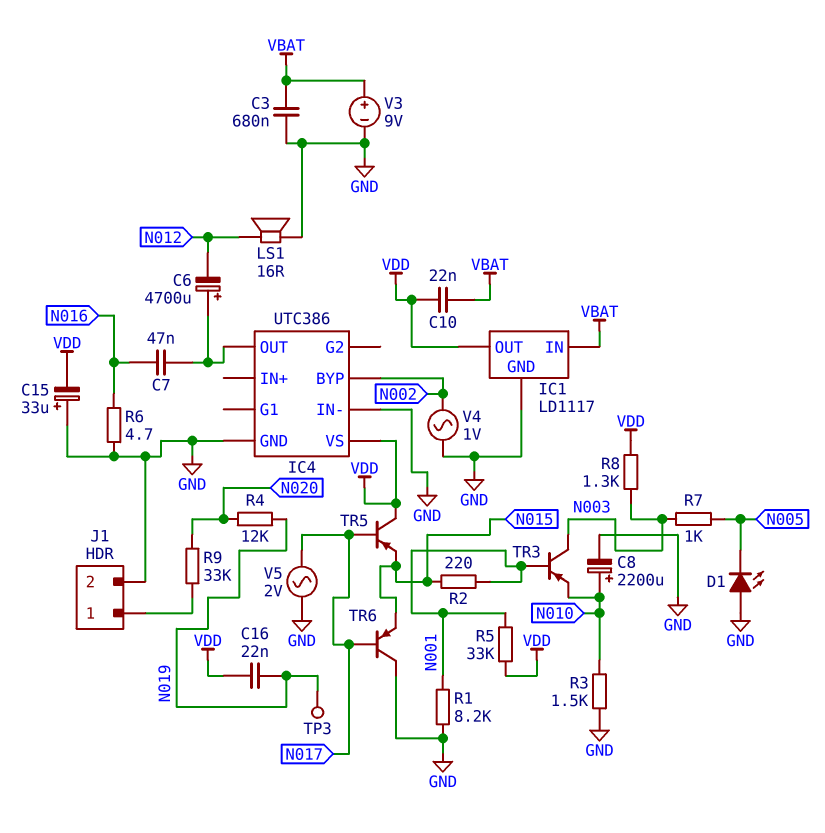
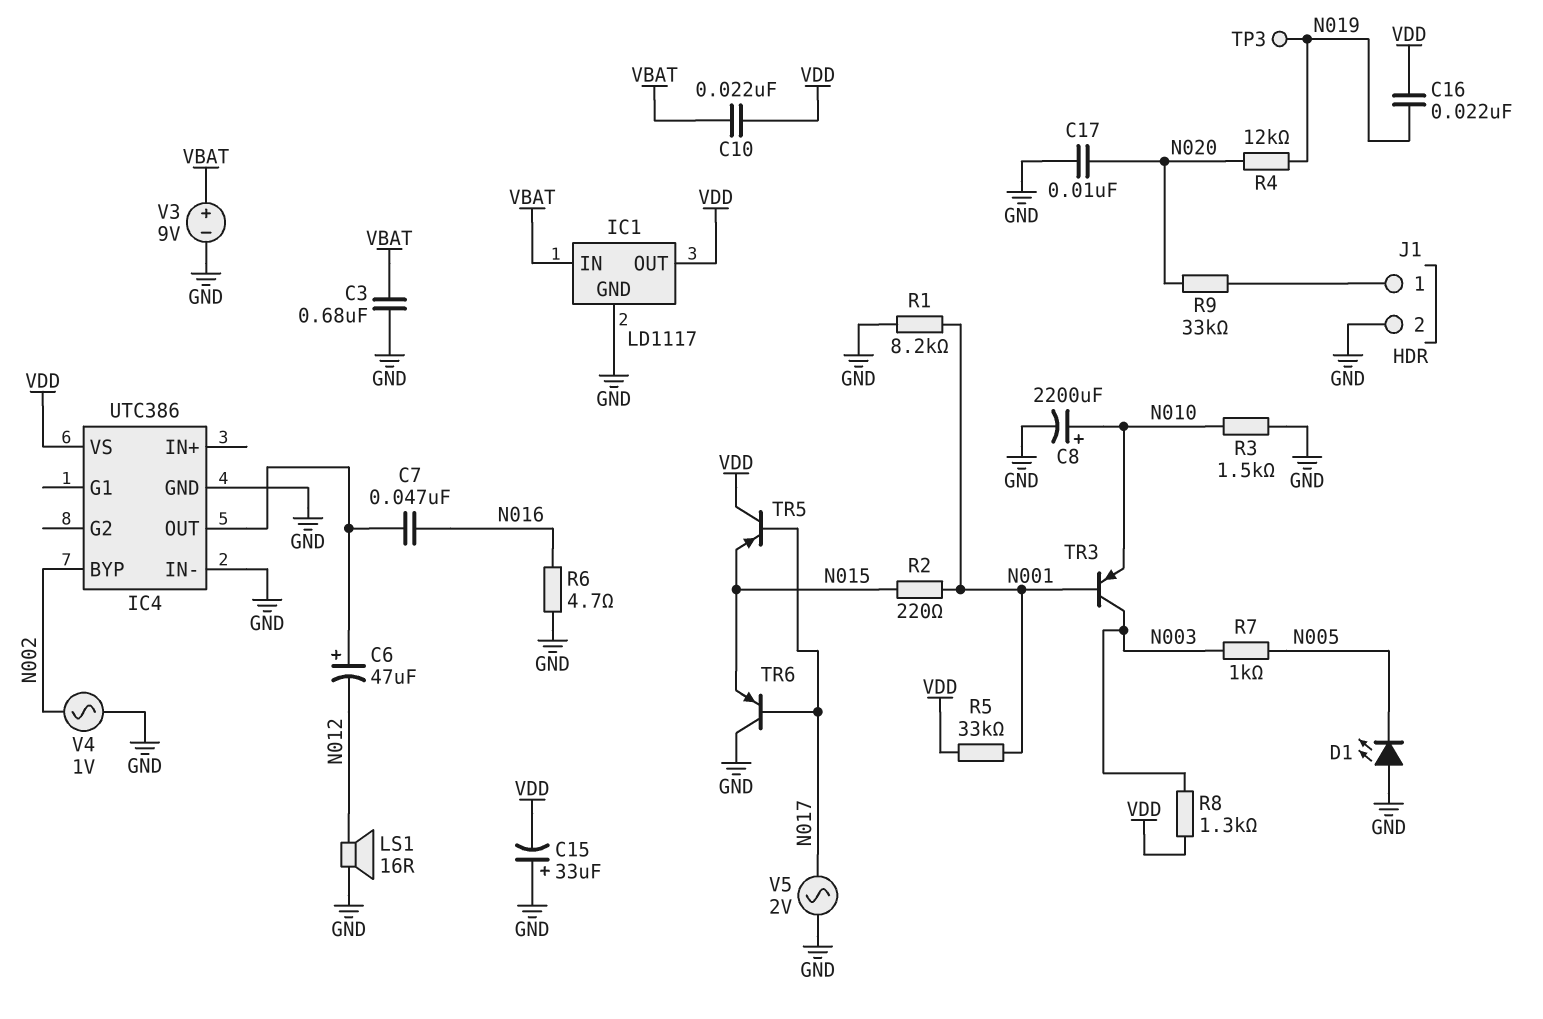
C6: 4700uF (plus IC4/OUT, minus N012) -> 47uF (plus IC4/OUT, minus N012)
C17: none -> 10nF (GND, N020)

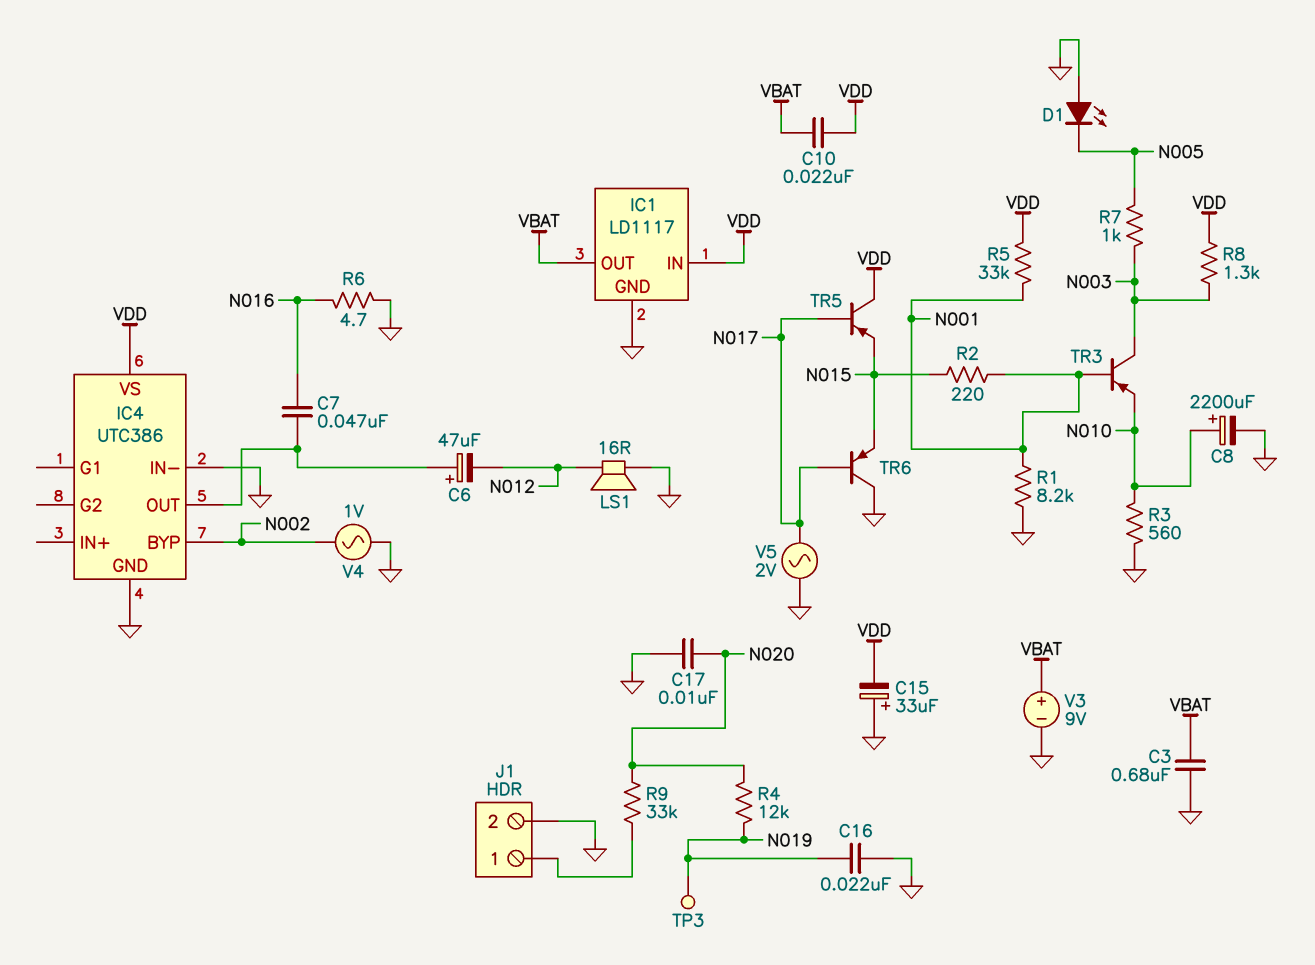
C16: 22nF (N019, VDD) -> 22nF (GND, N019)
IC1 pin IN: VBAT -> VDD
IC1 pin OUT: VDD -> VBAT
R3: 1.5k (GND, N010) -> 560 (GND, N010)

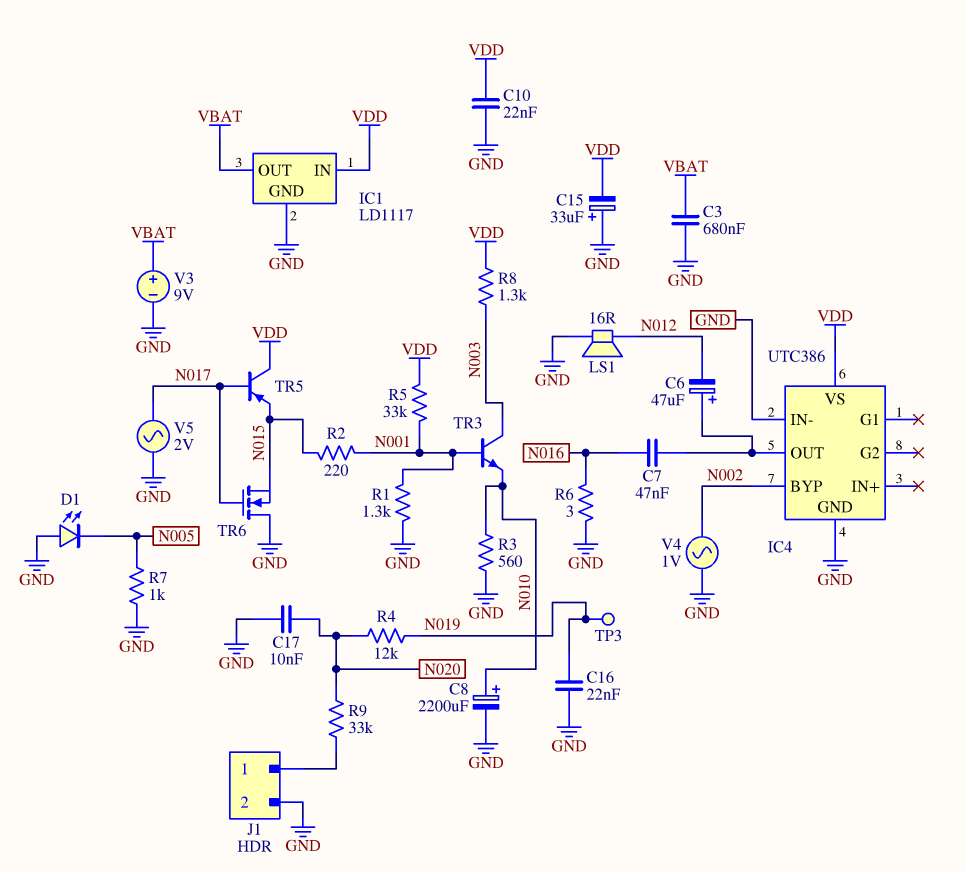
C10: 22nF (VBAT, VDD) -> 22nF (GND, VDD)
R1: 8.2k (GND, N001) -> 1.3k (GND, N001)
R6: 4.7 (GND, N016) -> 3 (GND, N016)
R7: 1k (N003, N005) -> 1k (GND, N005)
TR3: PNP (B N001, C N003, E N010) -> NPN (B N001, C N003, E N010)
TR6: PNP (B N017, C GND, E N015) -> NMOS (G N017, D GND, S N015)

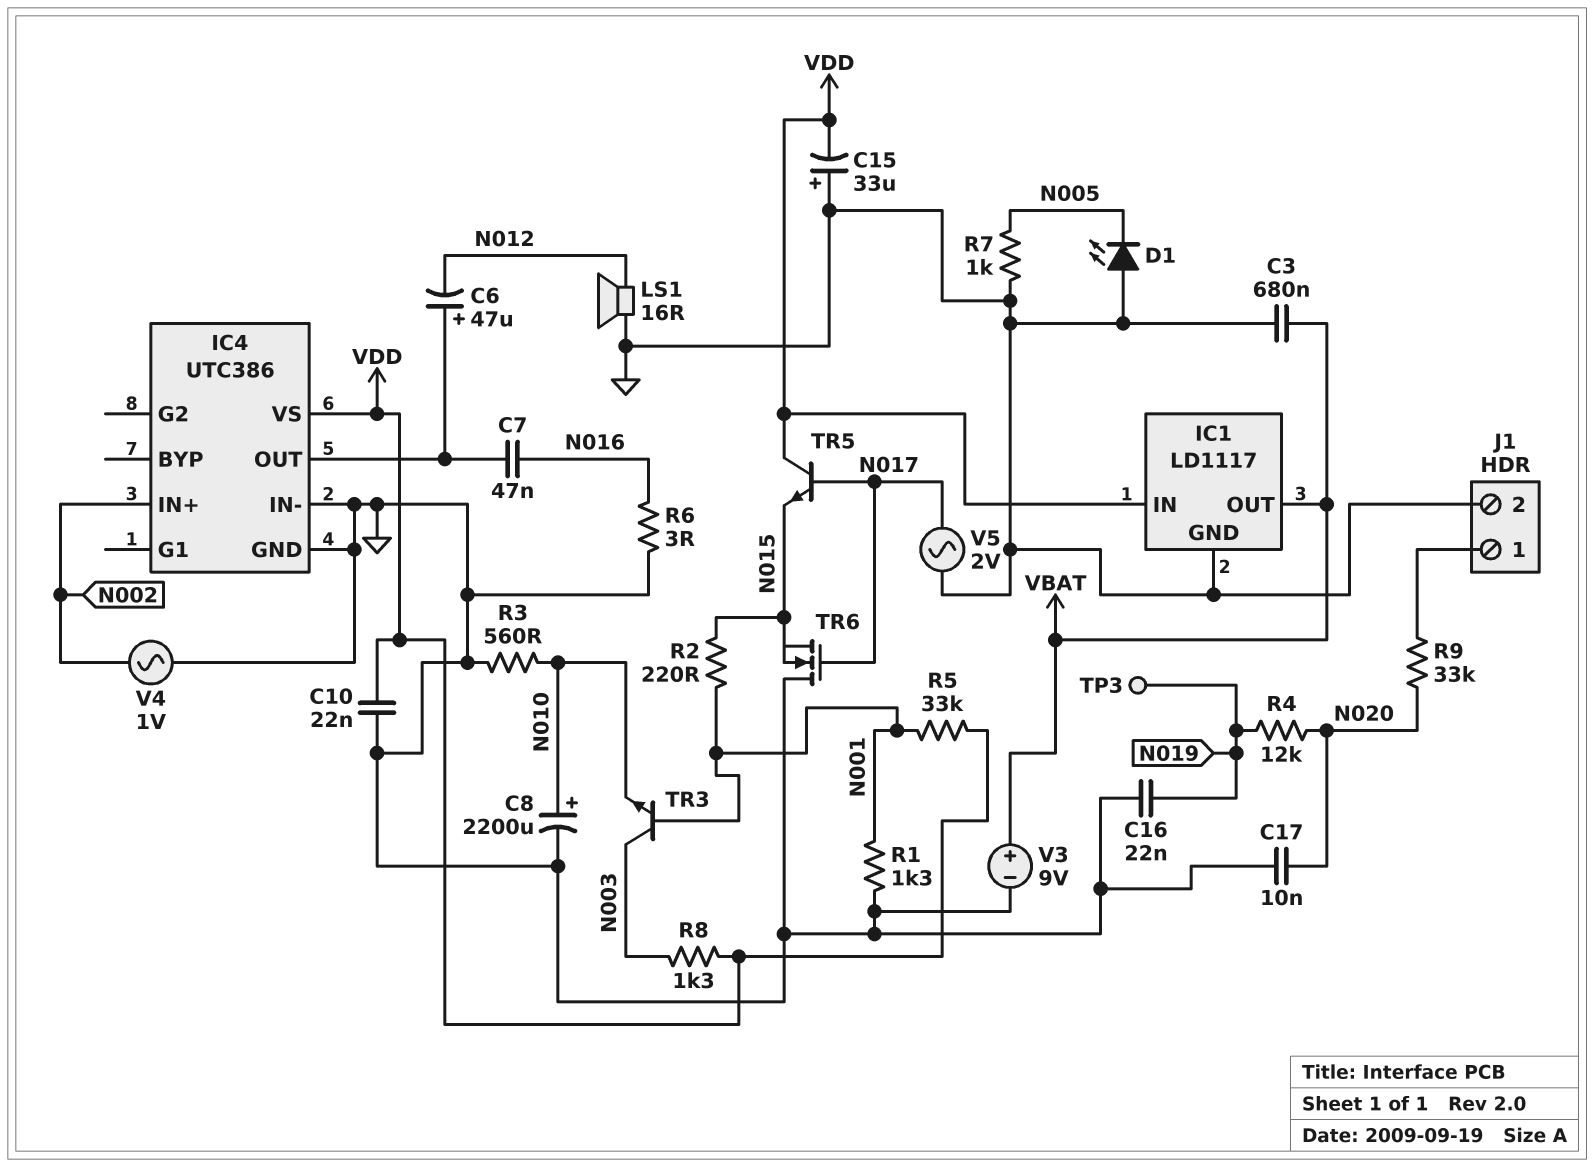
IC4 pin BYP: N002 -> none
IC4 pin IN+: none -> N002
TR5: PNP (B N017, C VDD, E N015) -> NPN (B N017, C VDD, E N015)

